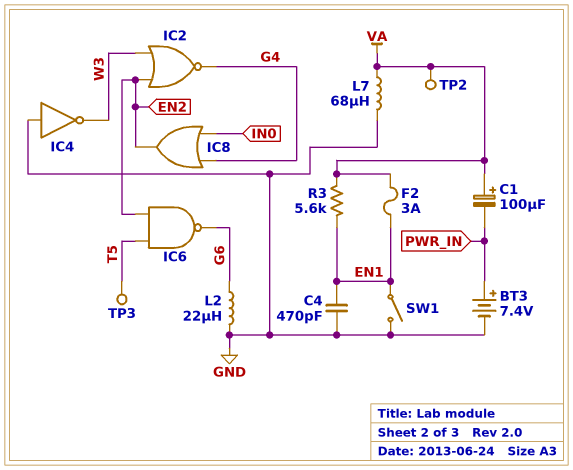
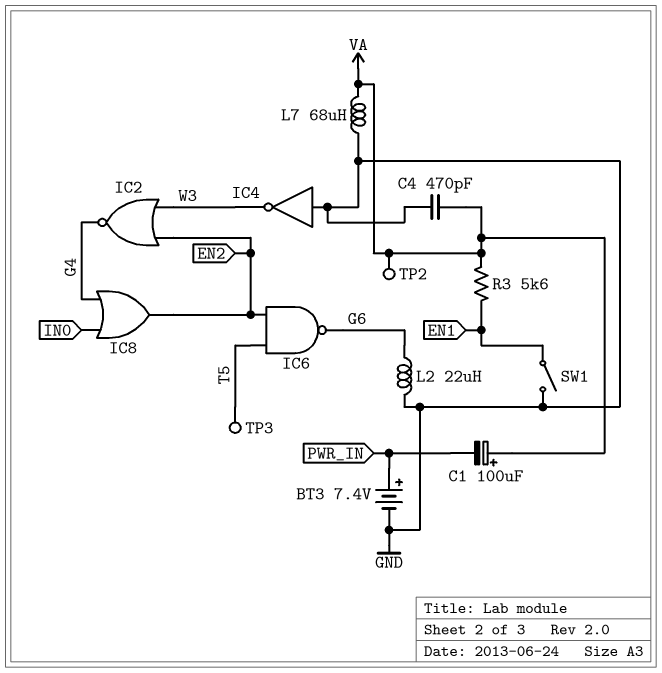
C4: 470pF (EN1, GND) -> 470pF (GND, VA)
F2: 3A (EN1, VA) -> none

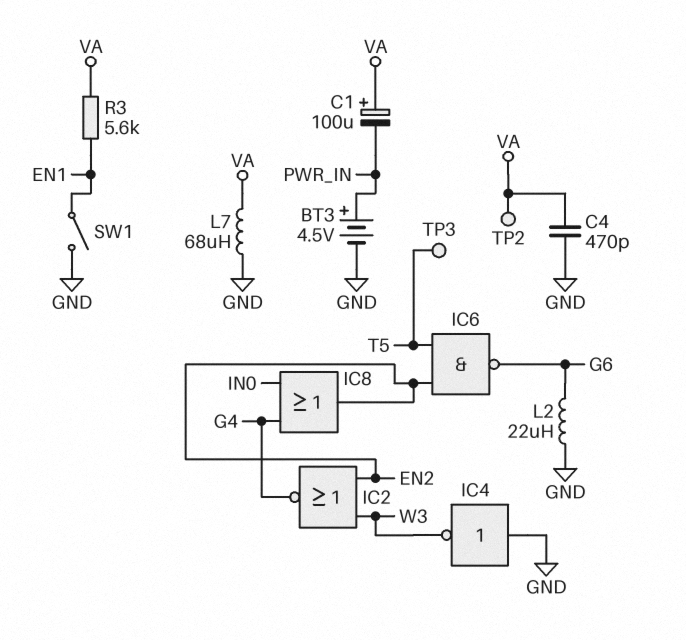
BT3: 7.4V (plus PWR_IN, minus GND) -> 4.5V (plus PWR_IN, minus GND)

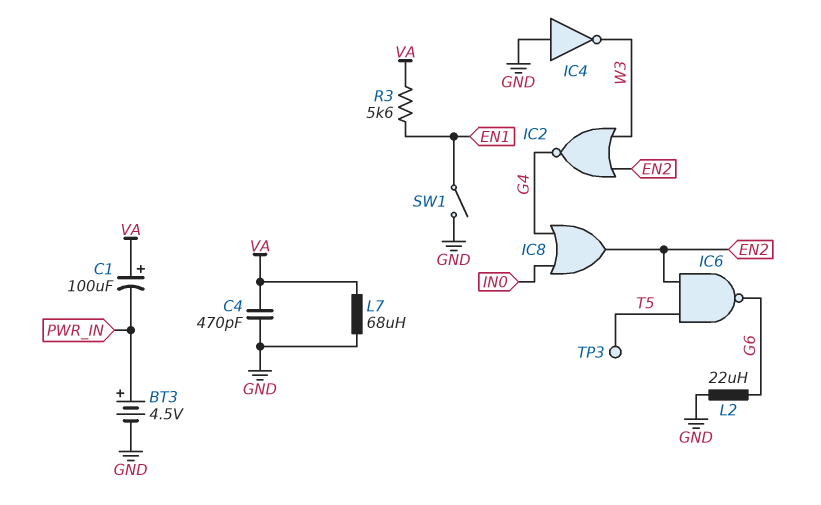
TP2: test point (VA) -> none

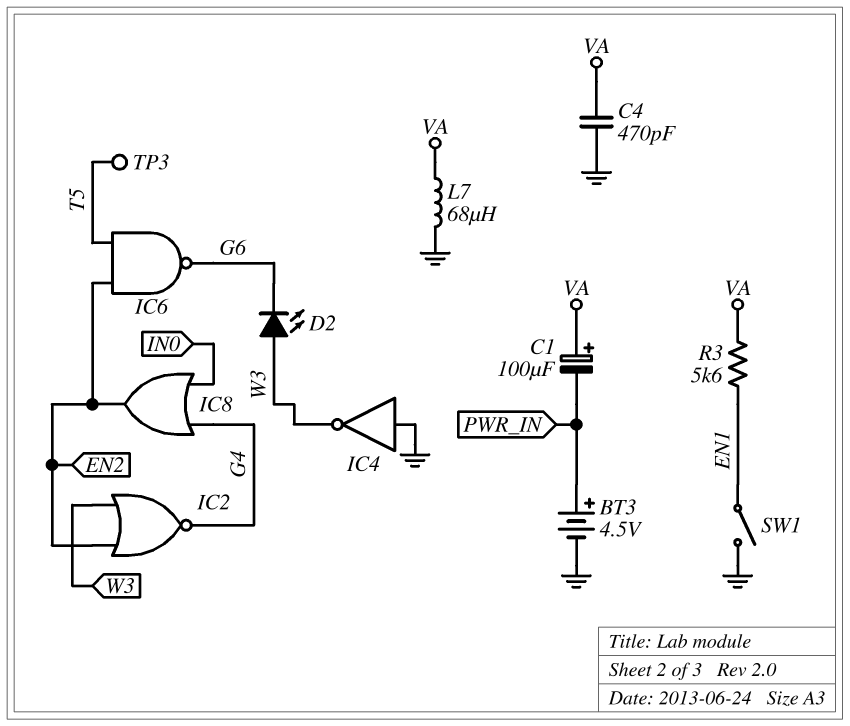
D2: none -> LED (A W3, K G6)
L2: 22uH (G6, GND) -> none

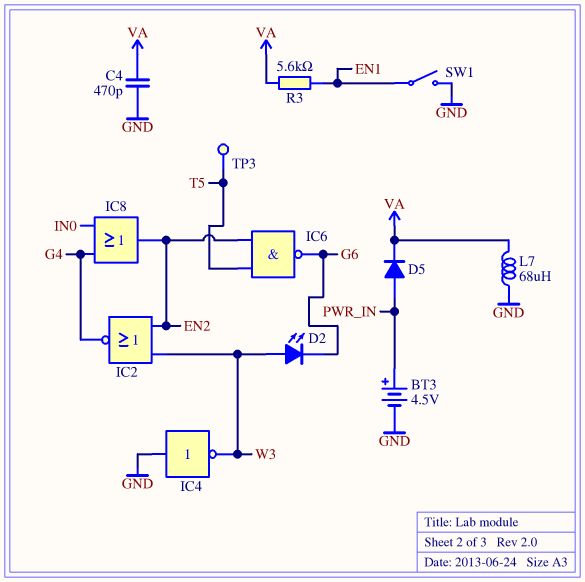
C1: 100uF (plus VA, minus PWR_IN) -> none
D5: none -> diode (A PWR_IN, K VA)

